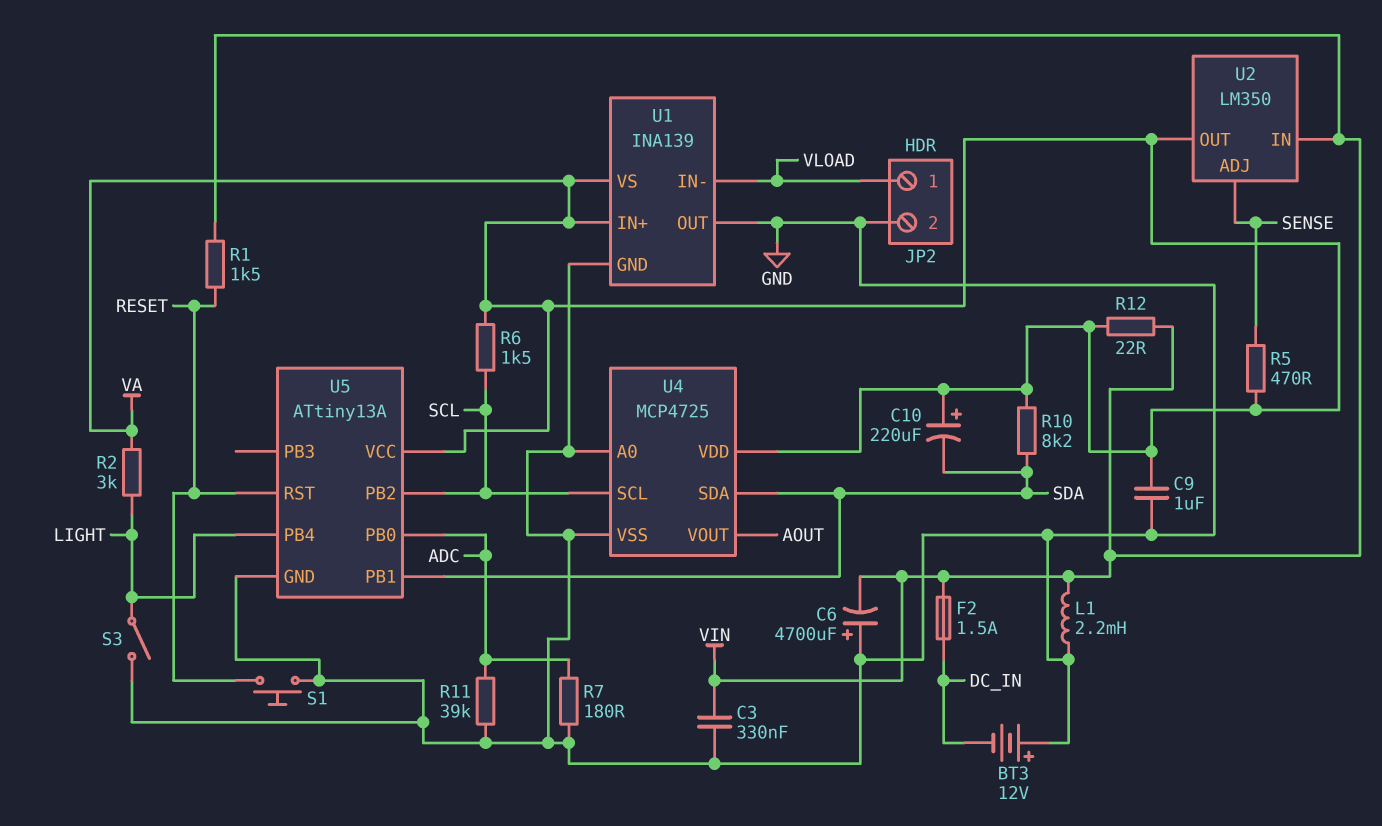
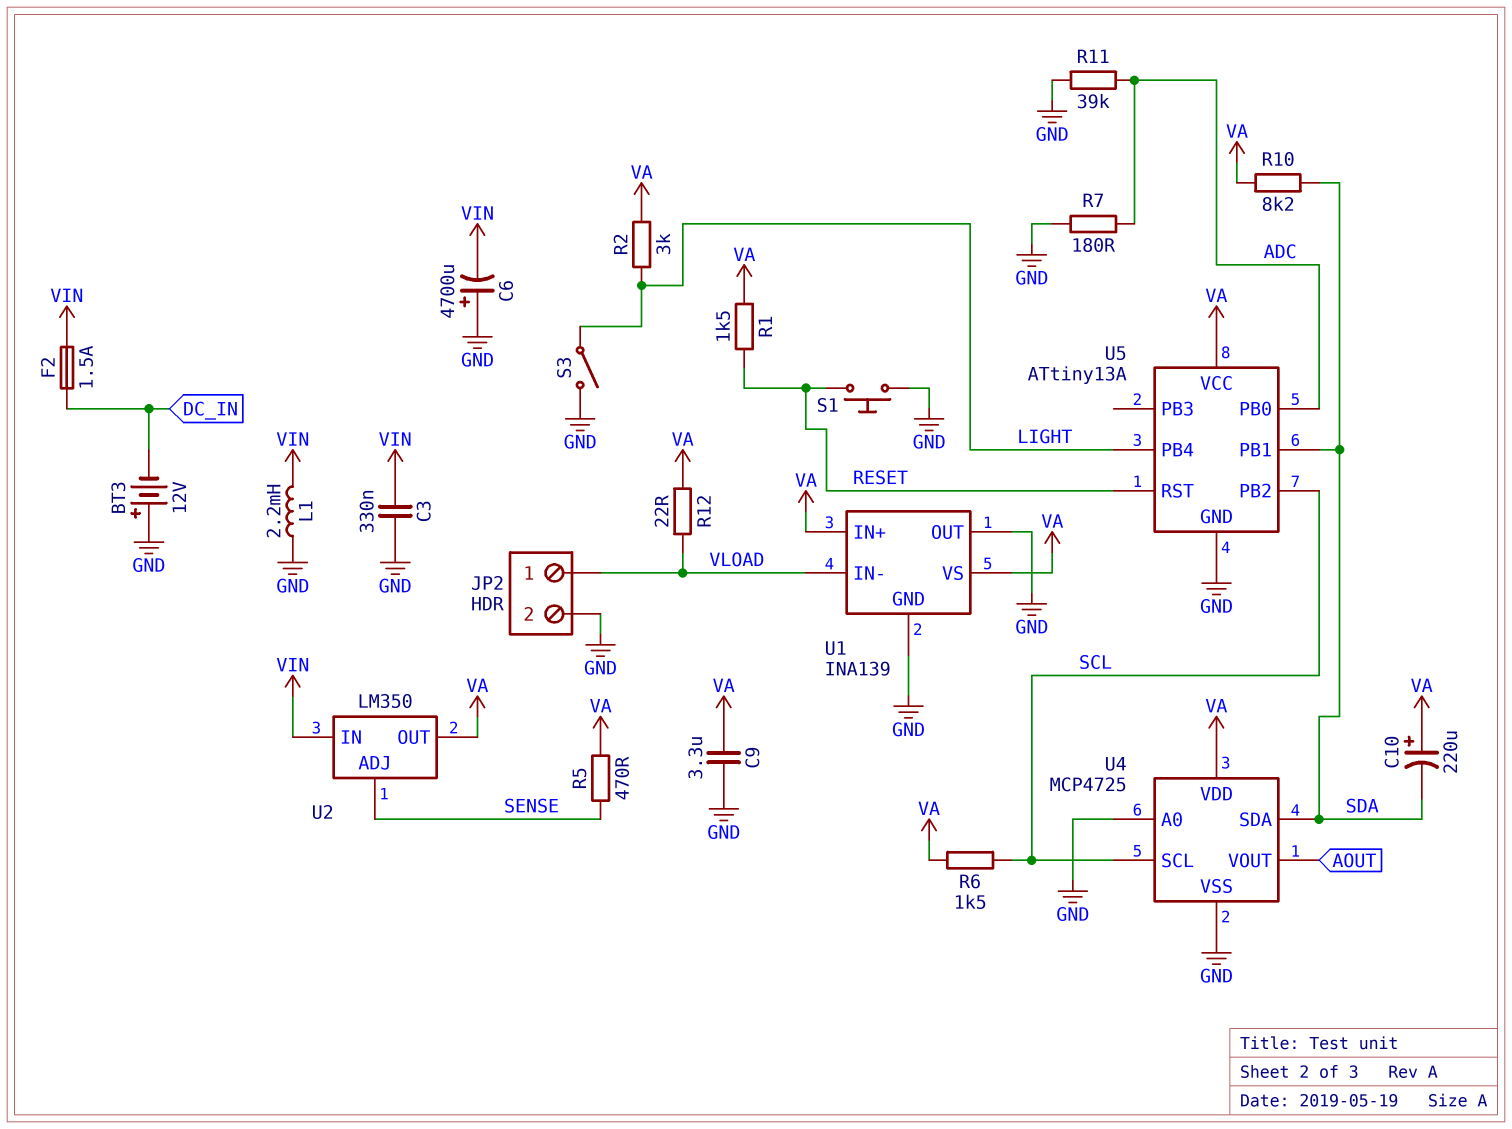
C9: 1uF (GND, VA) -> 3.3uF (GND, VA)
R1: 1.5k (RESET, VIN) -> 1.5k (RESET, VA)
R12: 22 (VA, VIN) -> 22 (VA, VLOAD)

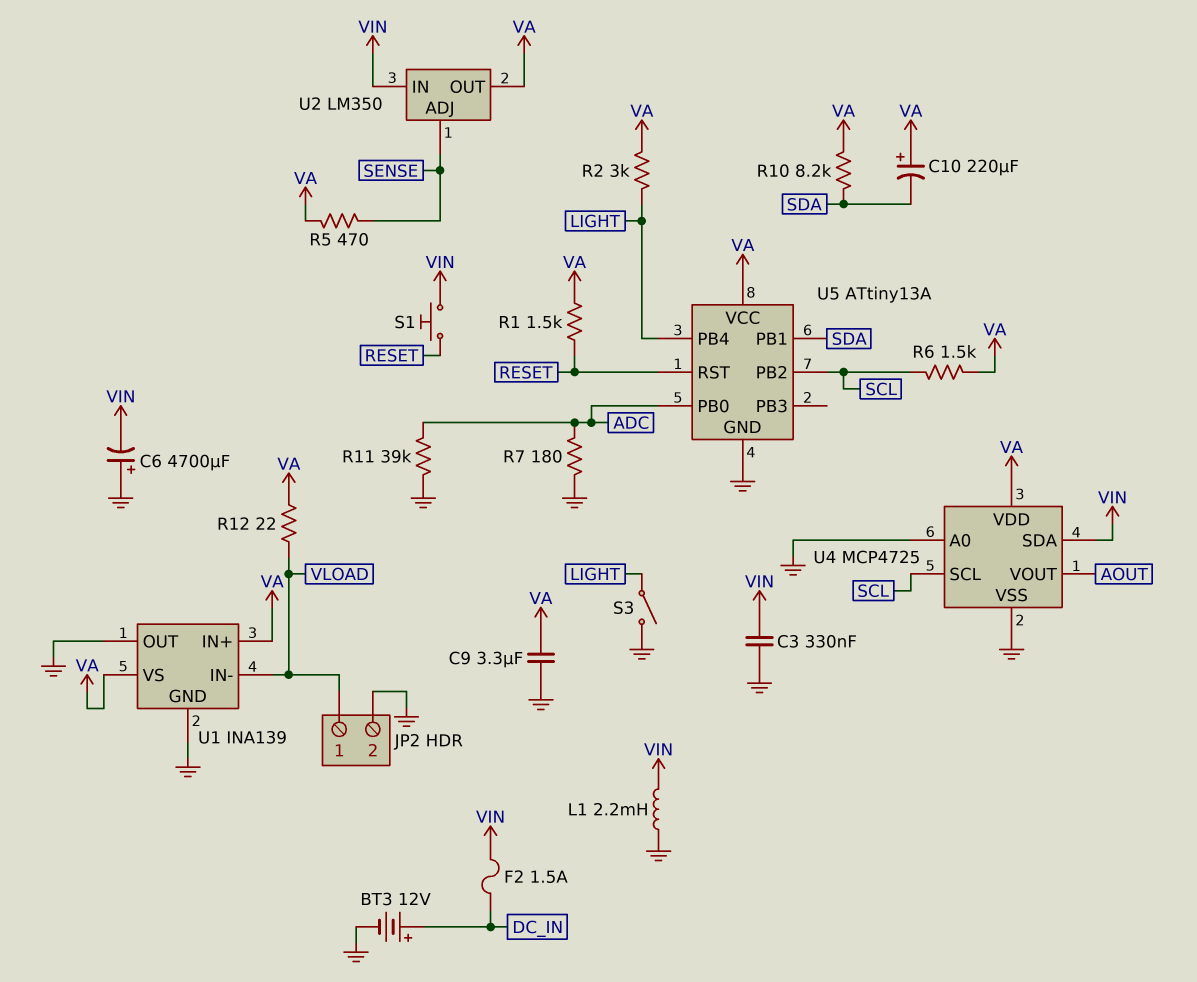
BT3: 12V (plus GND, minus DC_IN) -> 12V (plus DC_IN, minus GND)
S1: button (GND, RESET) -> button (RESET, VIN)
U4 pin SDA: SDA -> VIN

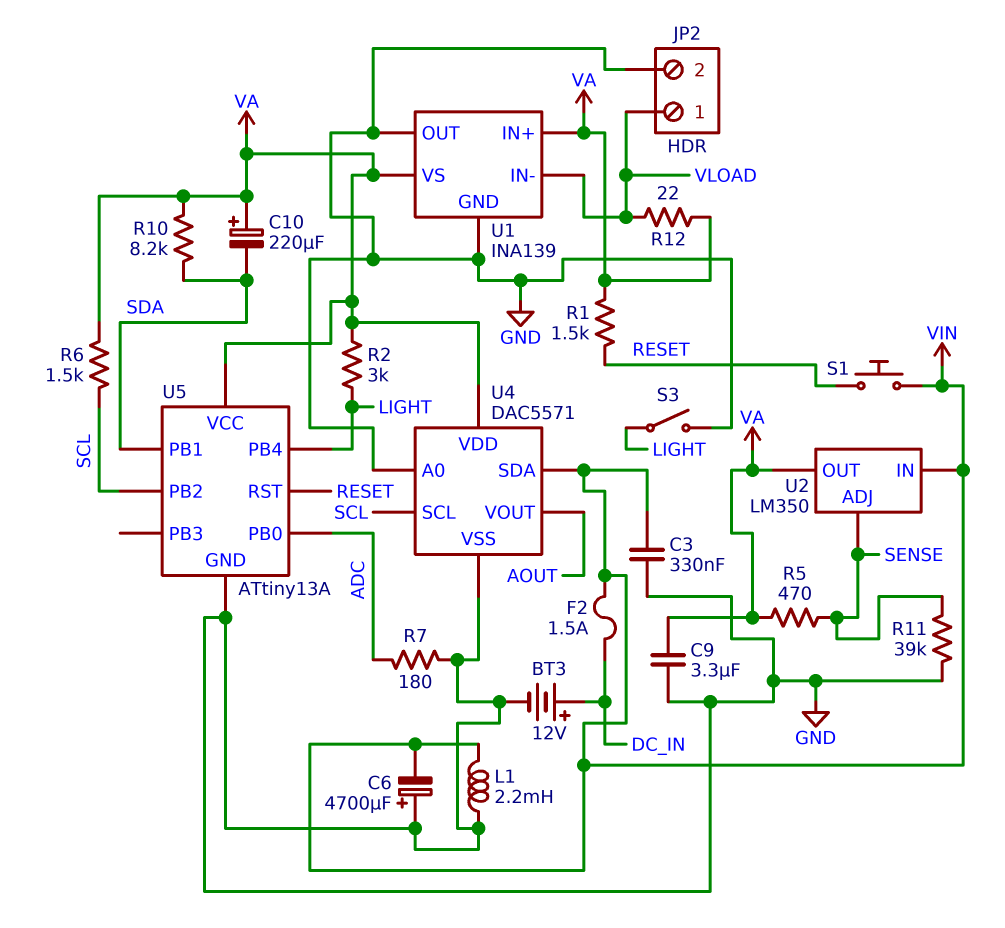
R11: 39k (ADC, GND) -> 39k (GND, SENSE)
U4: MCP4725 -> DAC5571

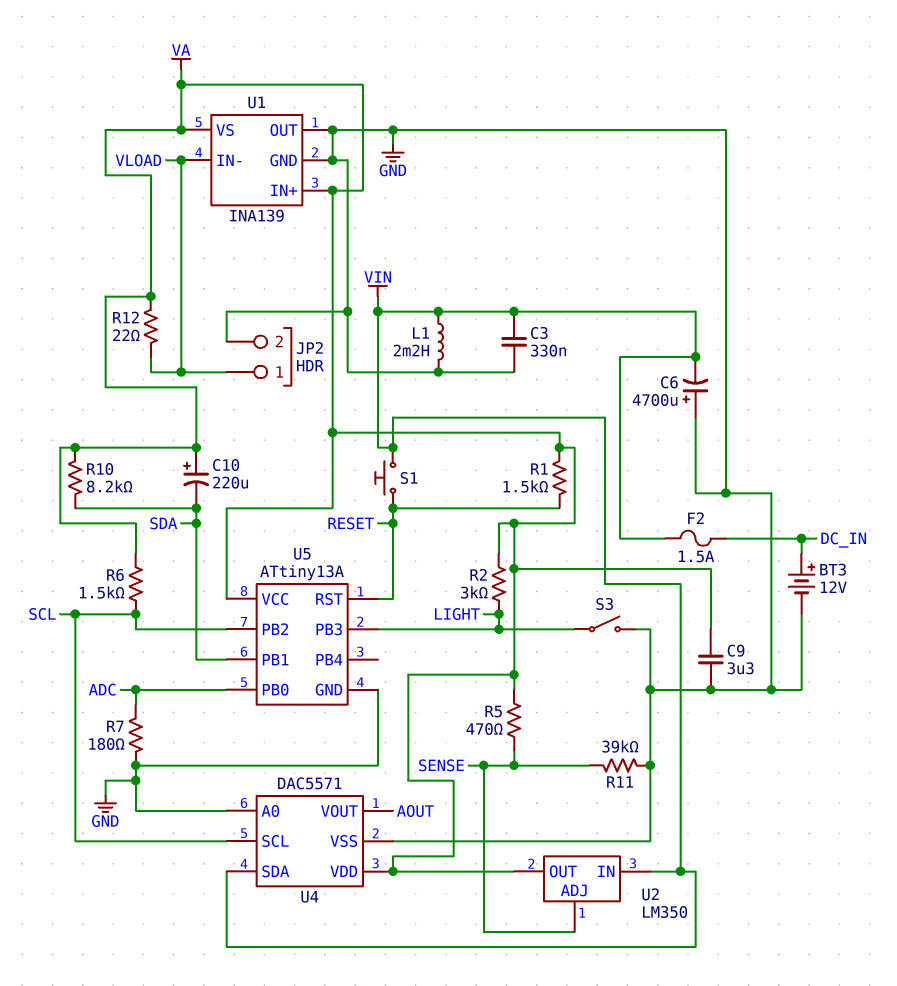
U5 pin PB3: none -> LIGHT
U5 pin PB4: LIGHT -> none

